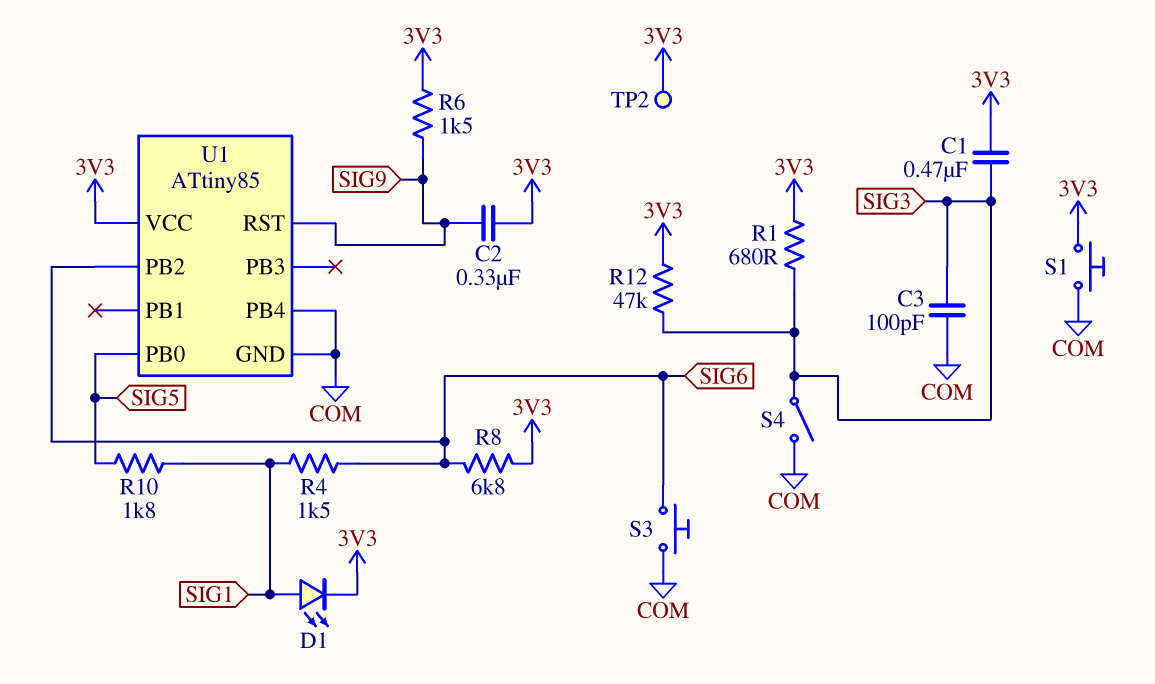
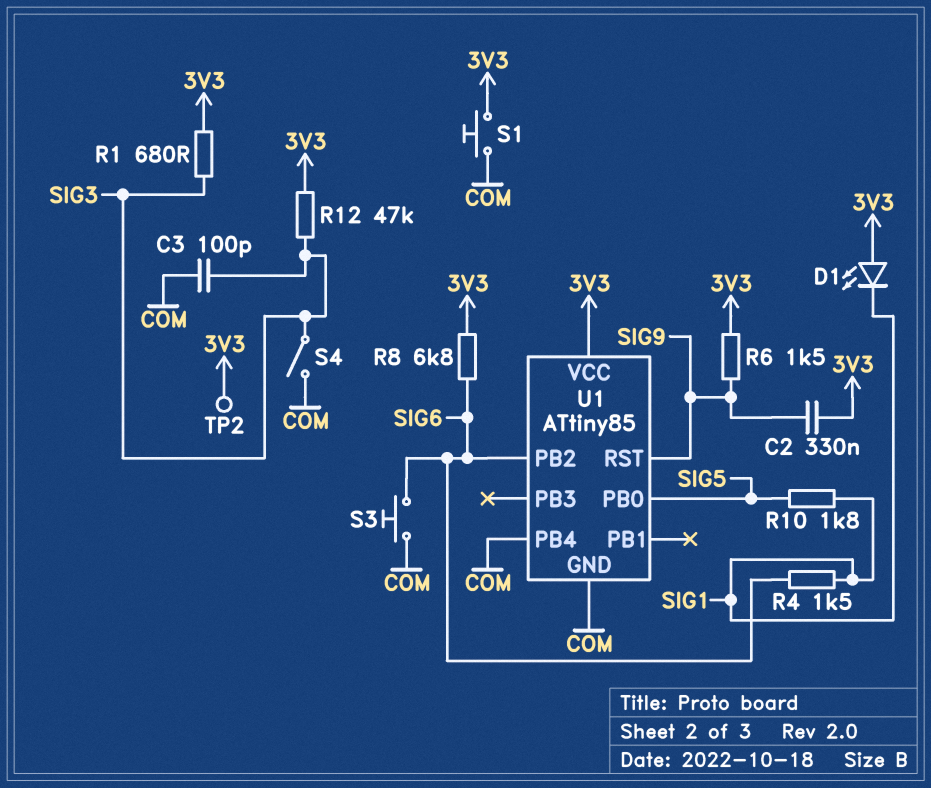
C1: 470nF (3V3, SIG3) -> none
D1: LED (A SIG1, K 3V3) -> LED (A 3V3, K SIG1)

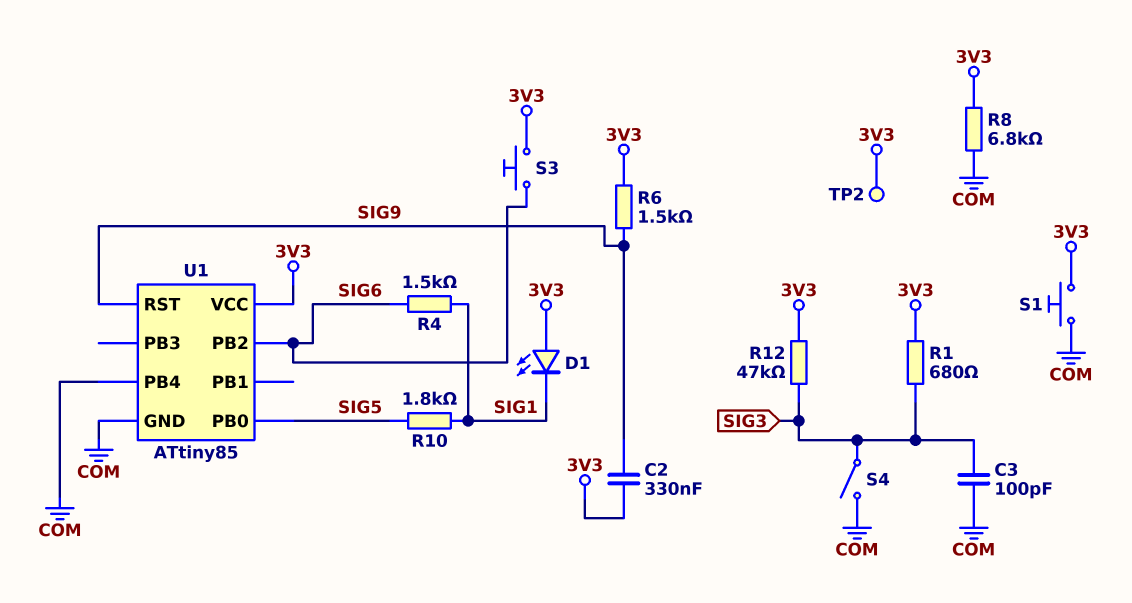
R8: 6.8k (3V3, SIG6) -> 6.8k (3V3, COM)
S3: button (COM, SIG6) -> button (3V3, SIG6)

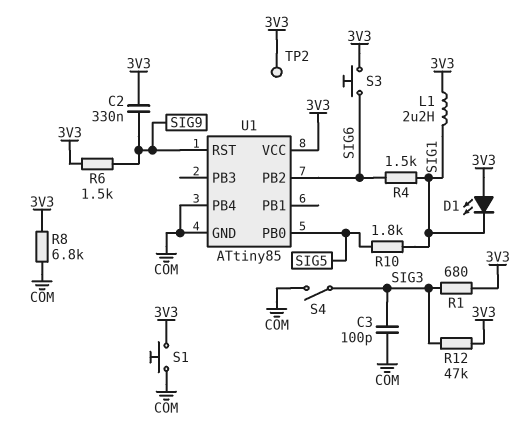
L1: none -> 2.2uH (3V3, SIG1)

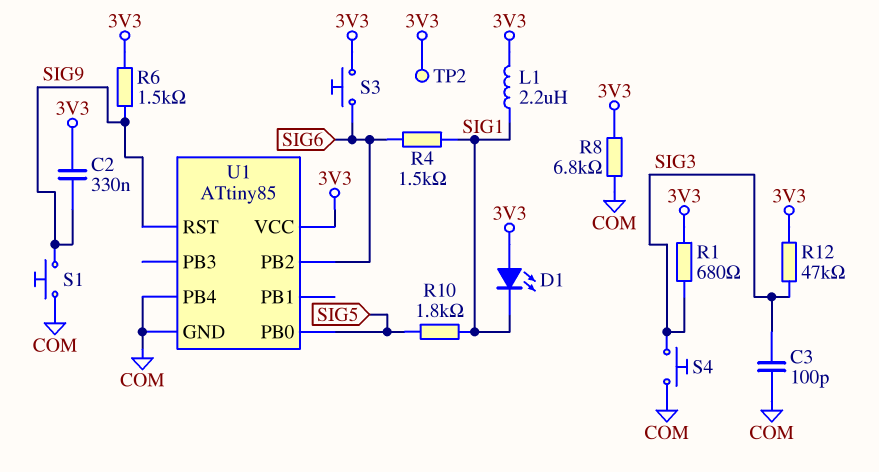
S1: button (3V3, COM) -> button (COM, SIG9)
S4: switch (COM, SIG3) -> button (COM, SIG3)

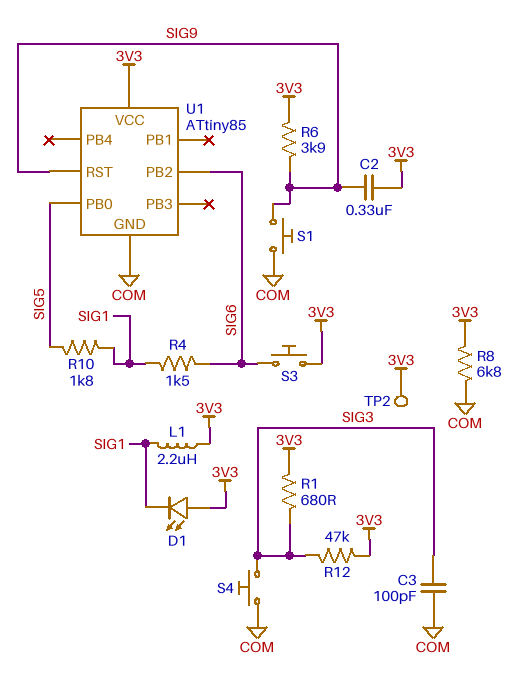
R6: 1.5k (3V3, SIG9) -> 3.9k (3V3, SIG9)
U1 pin PB4: COM -> none

